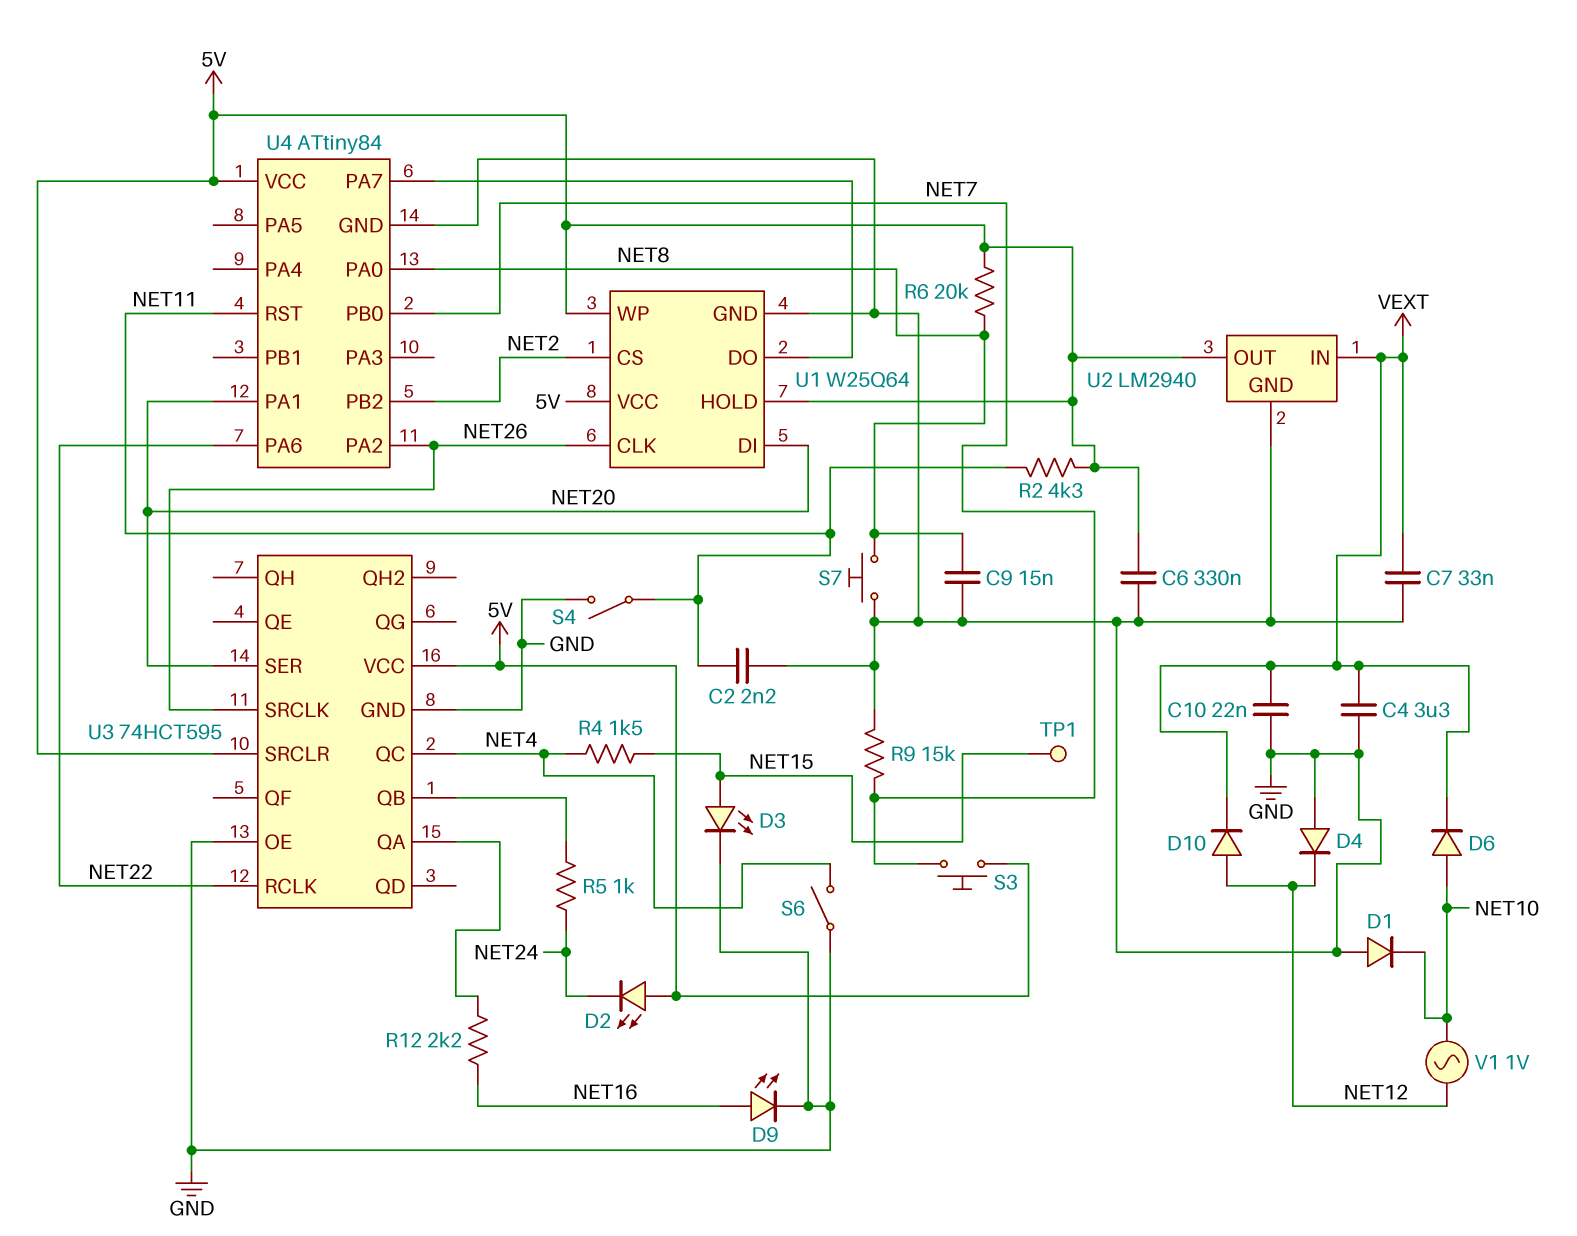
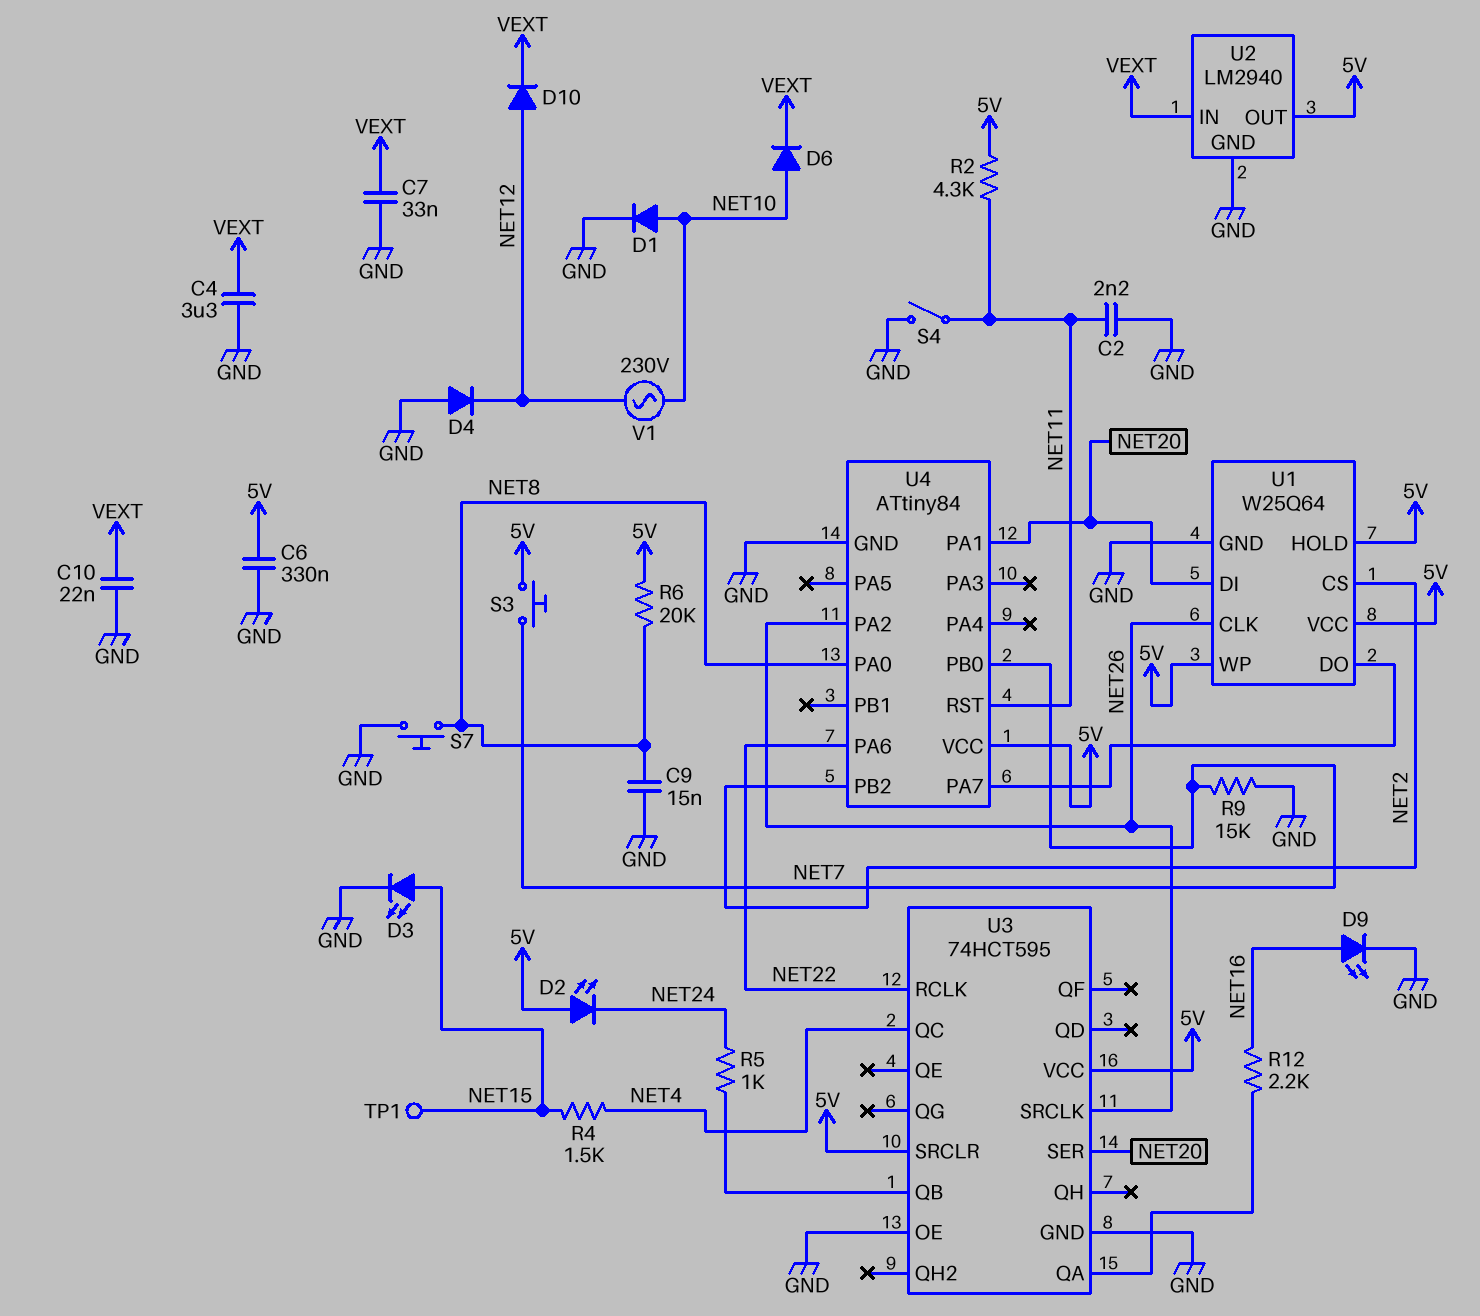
D1: diode (A GND, K NET10) -> diode (A NET10, K GND)
S6: switch (GND, NET4) -> none
V1: AC 1V (NET10, NET12) -> AC 230V (NET10, NET12)

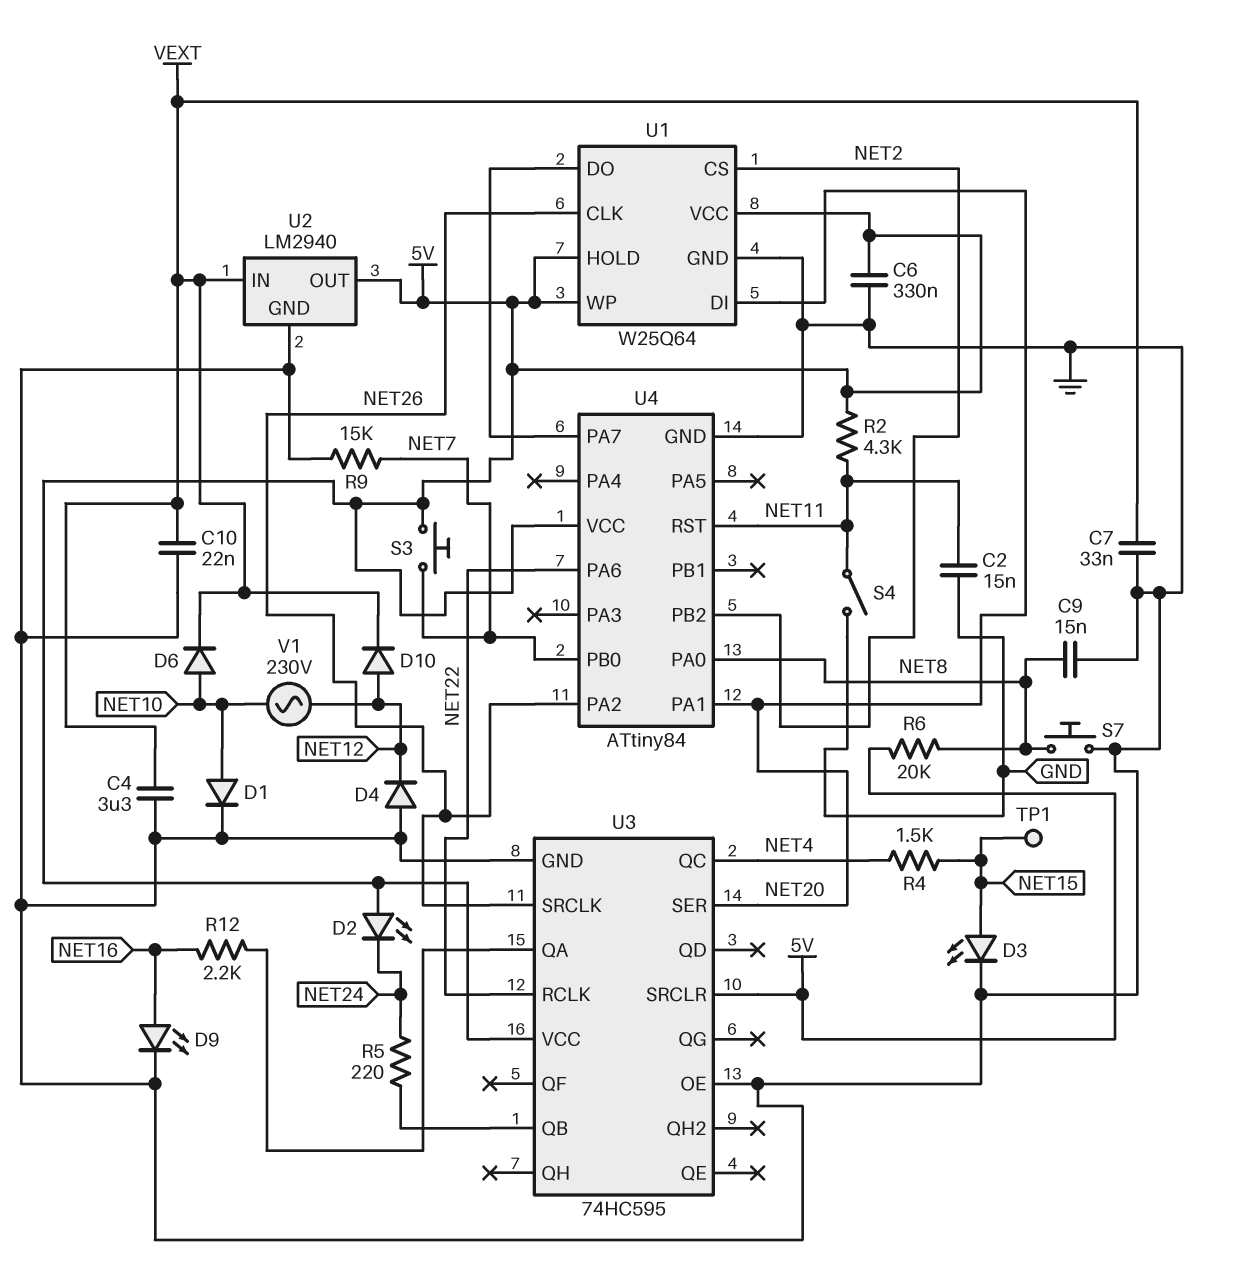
C2: 2.2nF (GND, NET11) -> 15nF (GND, NET11)
R5: 1k (NET24, U3/QB) -> 220 (NET24, U3/QB)
U3: 74HCT595 -> 74HC595

